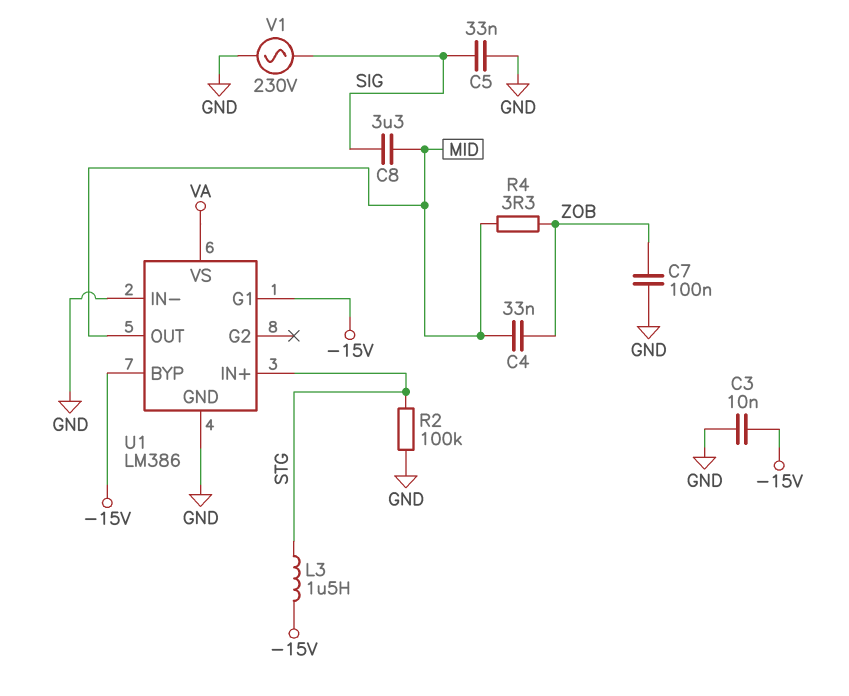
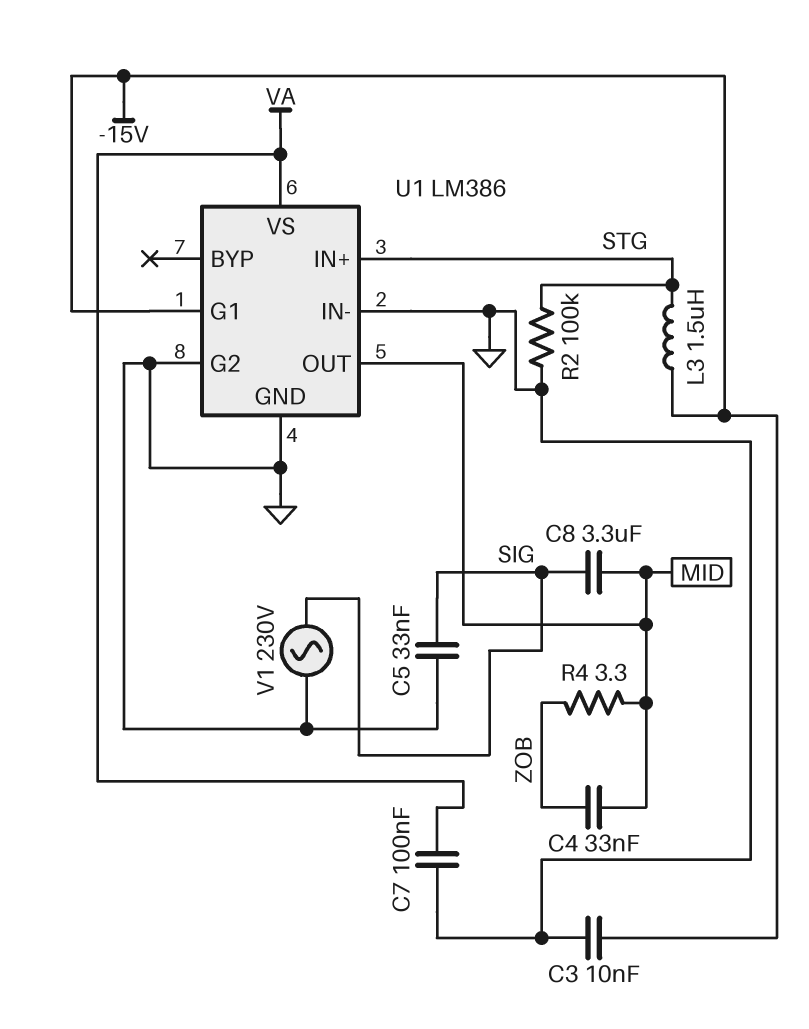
C7: 100nF (GND, ZOB) -> 100nF (GND, VA)
U1 pin BYP: -15V -> none
U1 pin G2: none -> GND

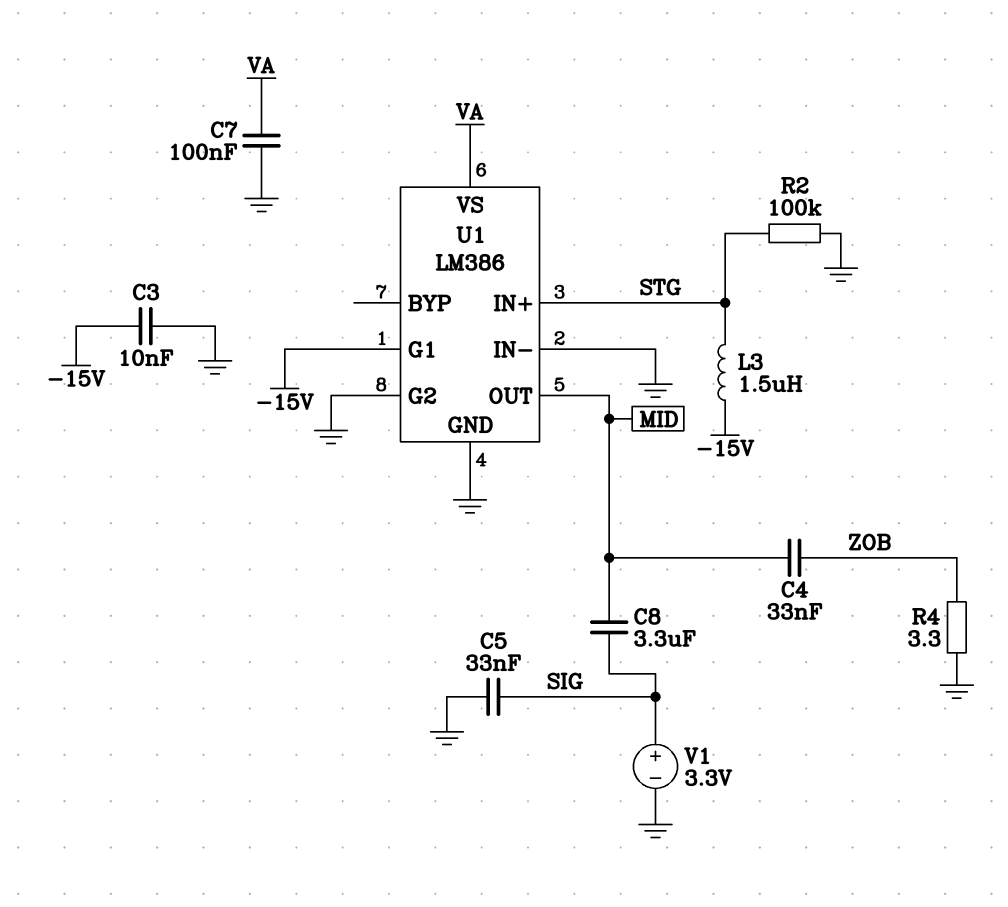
R4: 3.3 (MID, ZOB) -> 3.3 (GND, ZOB)
V1: AC 230V (GND, SIG) -> 3.3V (plus SIG, minus GND)

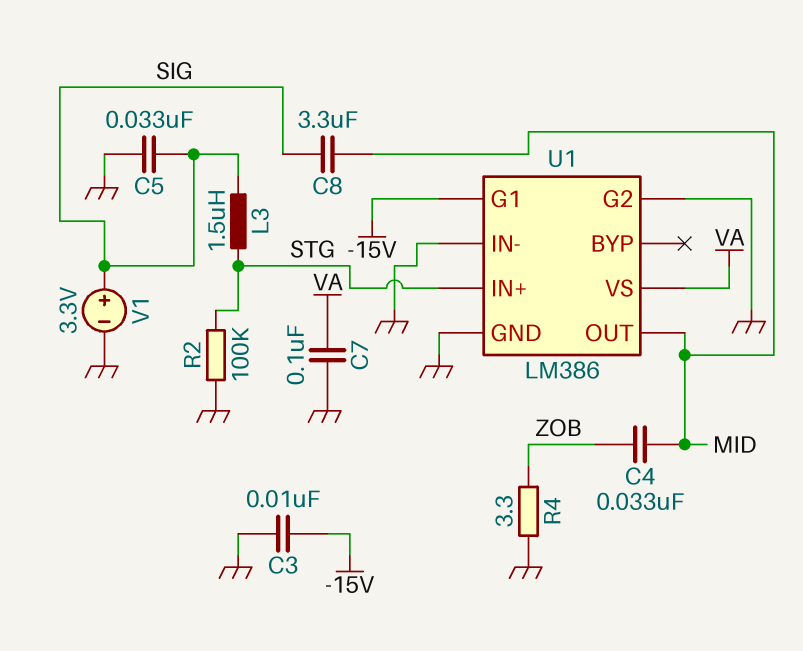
L3: 1.5uH (-15V, STG) -> 1.5uH (SIG, STG)

